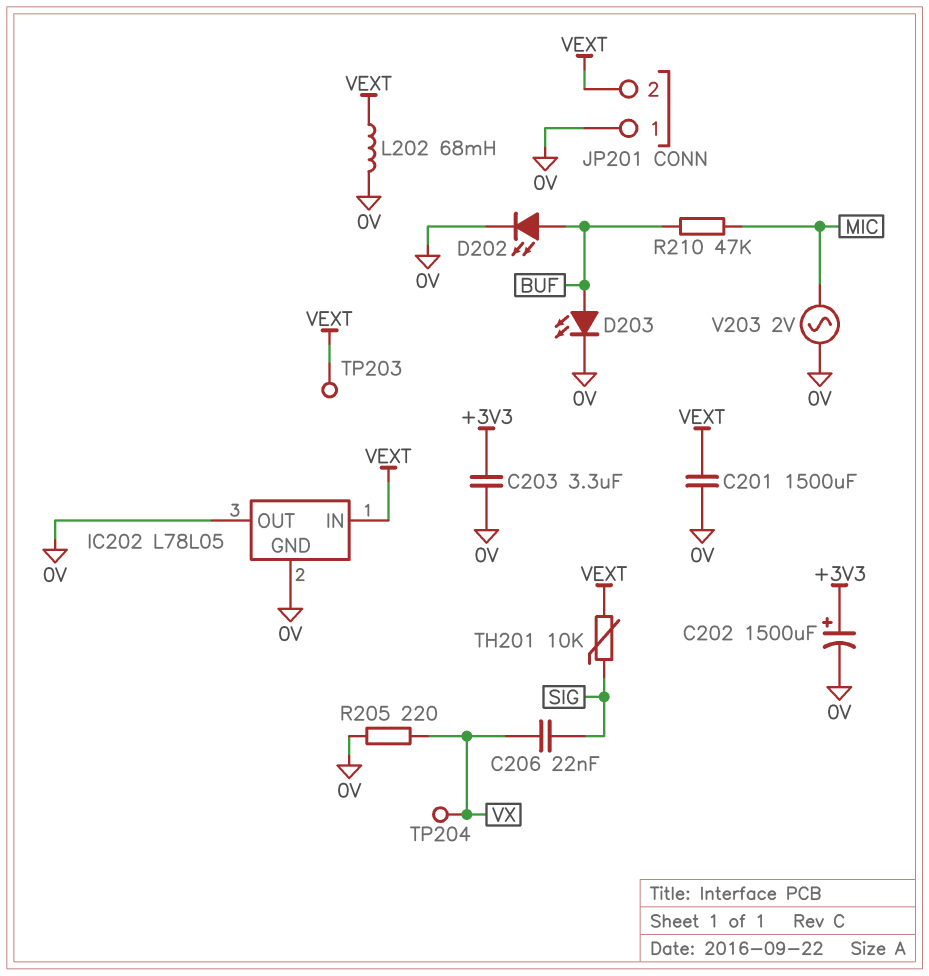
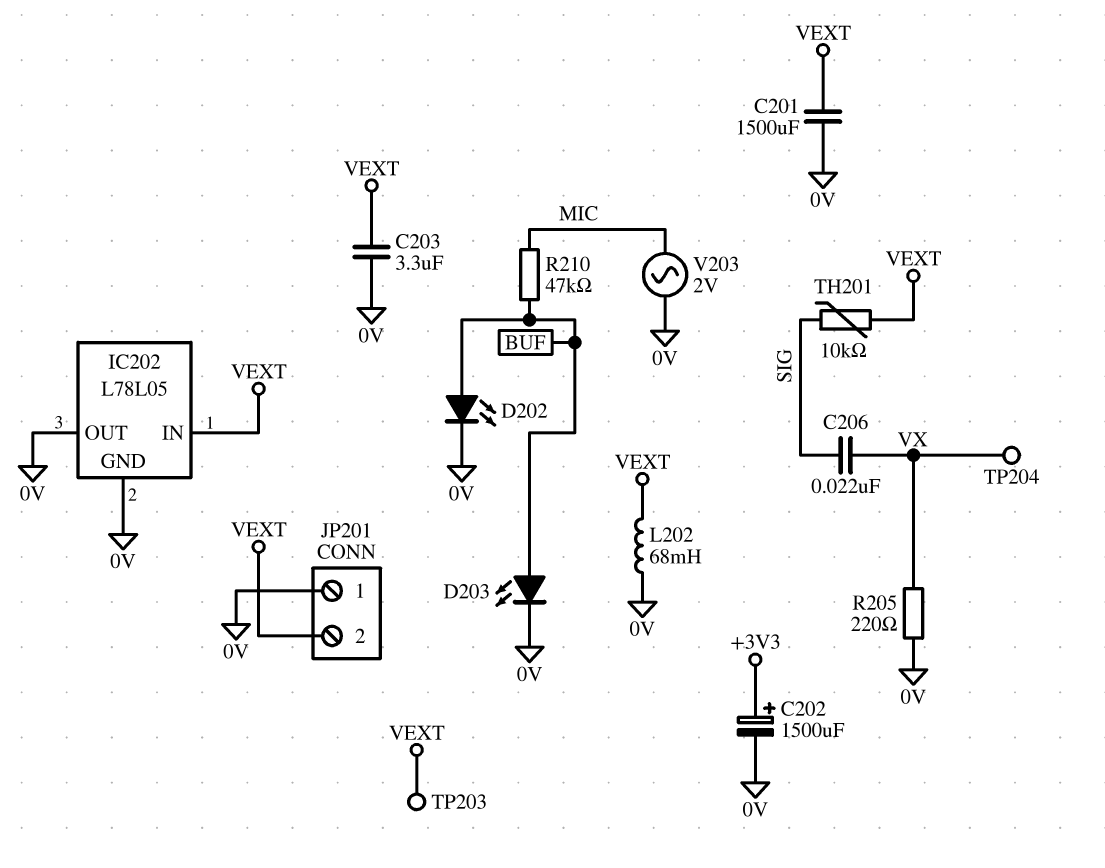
C203: 3.3uF (+3V3, 0V) -> 3.3uF (0V, VEXT)

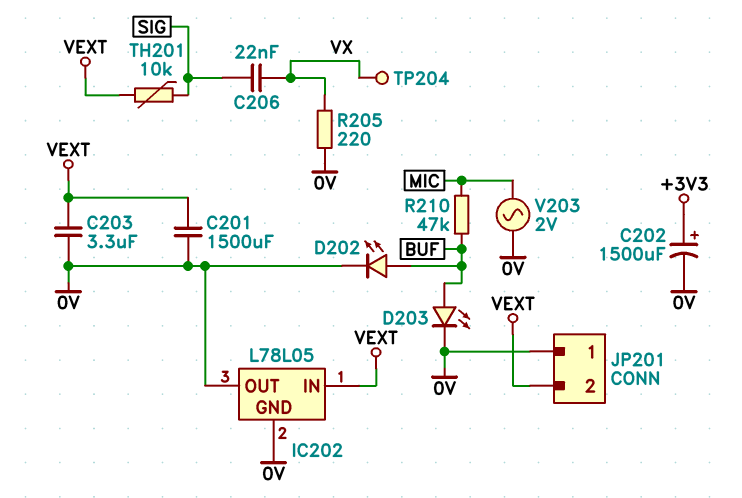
L202: 68mH (0V, VEXT) -> none
TP203: test point (VEXT) -> none

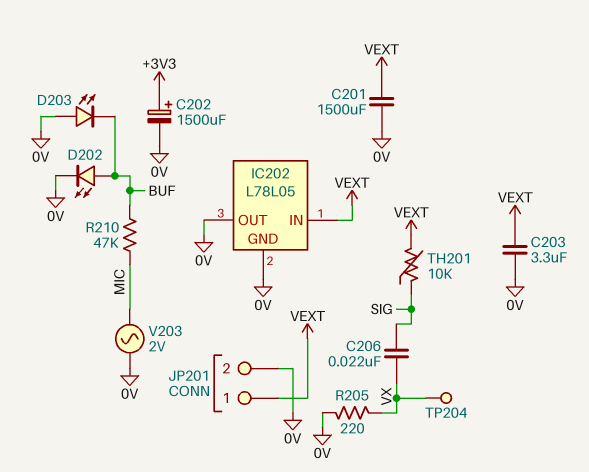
D203: LED (A BUF, K 0V) -> LED (A 0V, K BUF)
JP201 pin 1: 0V -> VEXT
JP201 pin 2: VEXT -> 0V

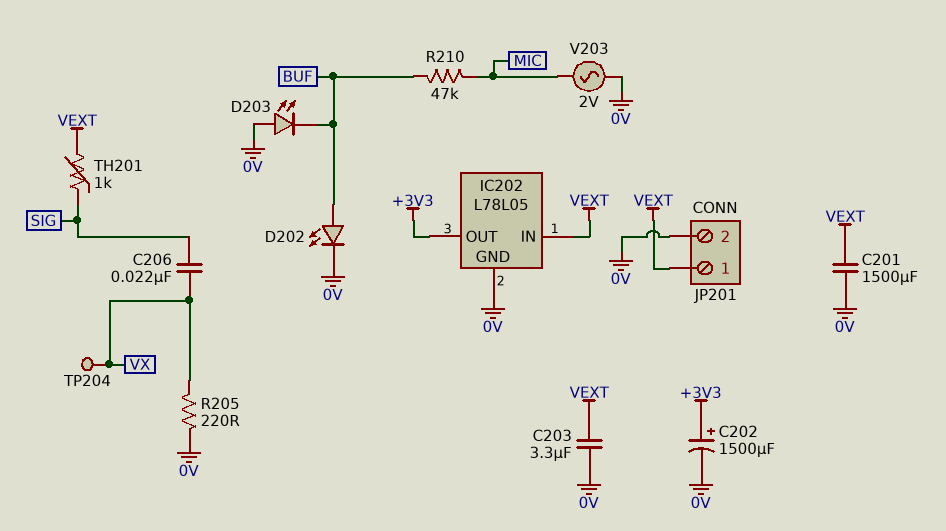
IC202 pin OUT: 0V -> +3V3
TH201: 10k (SIG, VEXT) -> 1k (SIG, VEXT)

